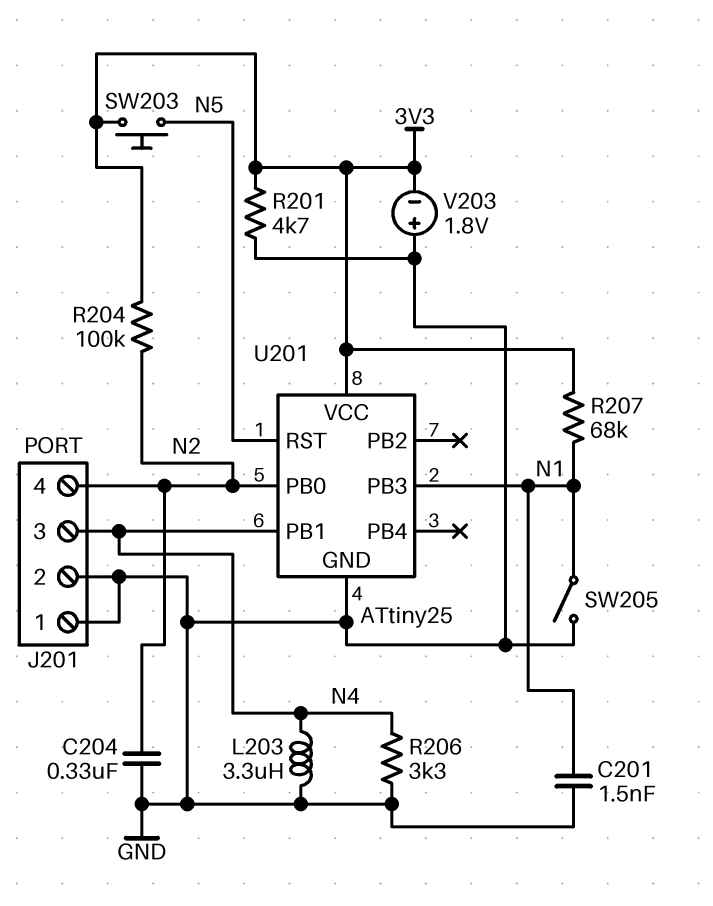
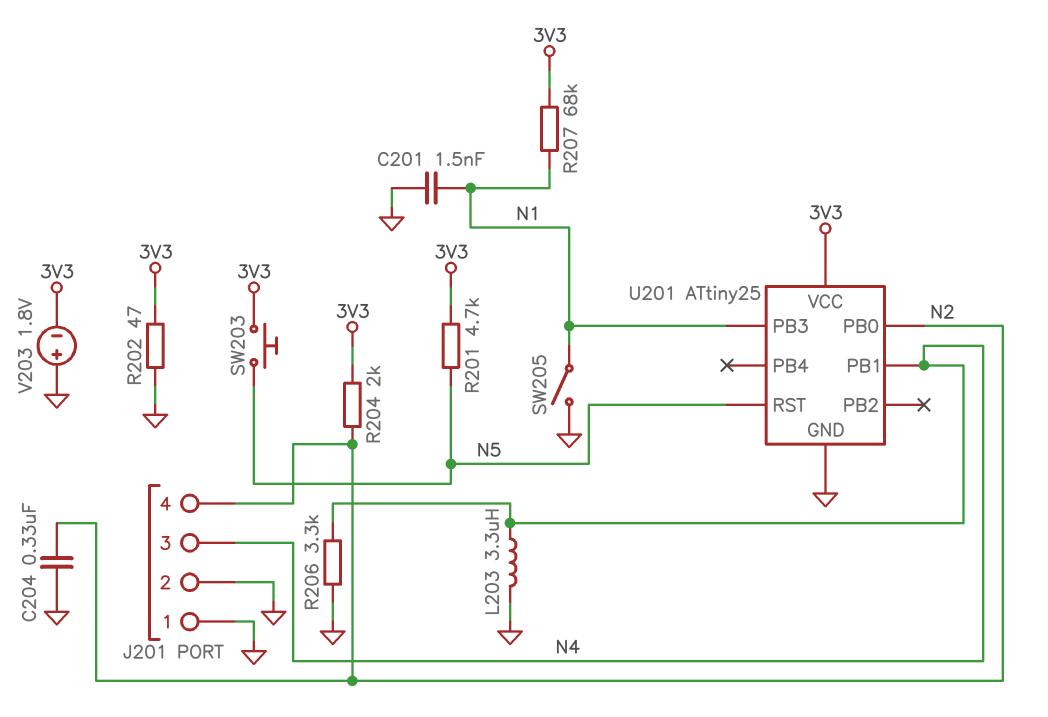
R201: 4.7k (3V3, GND) -> 4.7k (3V3, N5)
R202: none -> 47 (3V3, GND)
R204: 100k (3V3, N2) -> 2k (3V3, N2)

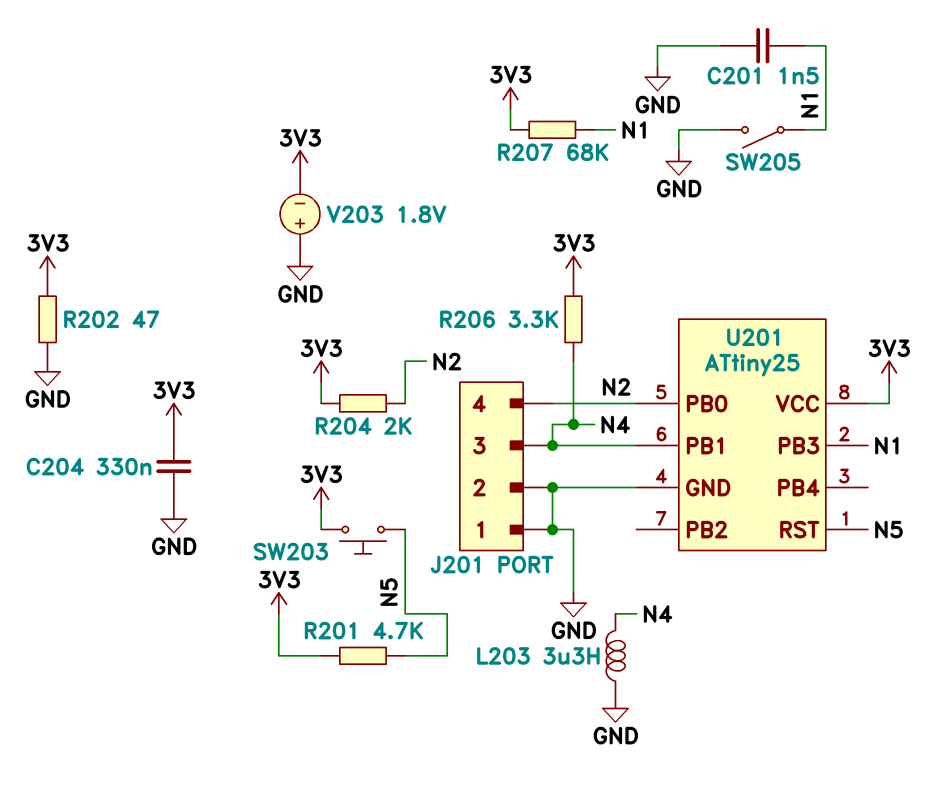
C204: 330nF (GND, N2) -> 330nF (3V3, GND)
R206: 3.3k (GND, N4) -> 3.3k (3V3, N4)

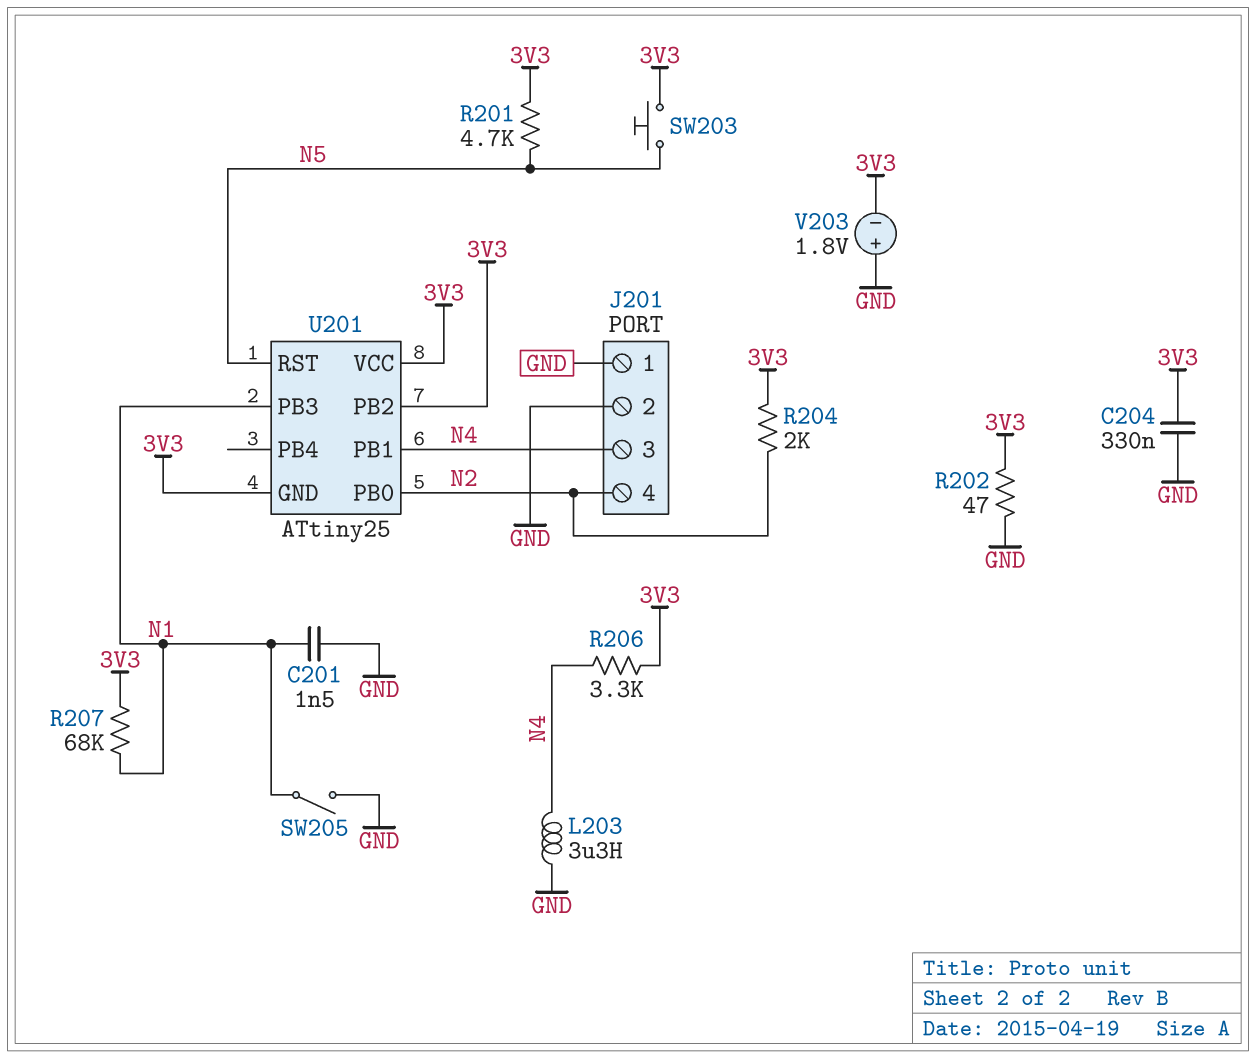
U201 pin GND: GND -> 3V3
U201 pin PB2: none -> 3V3

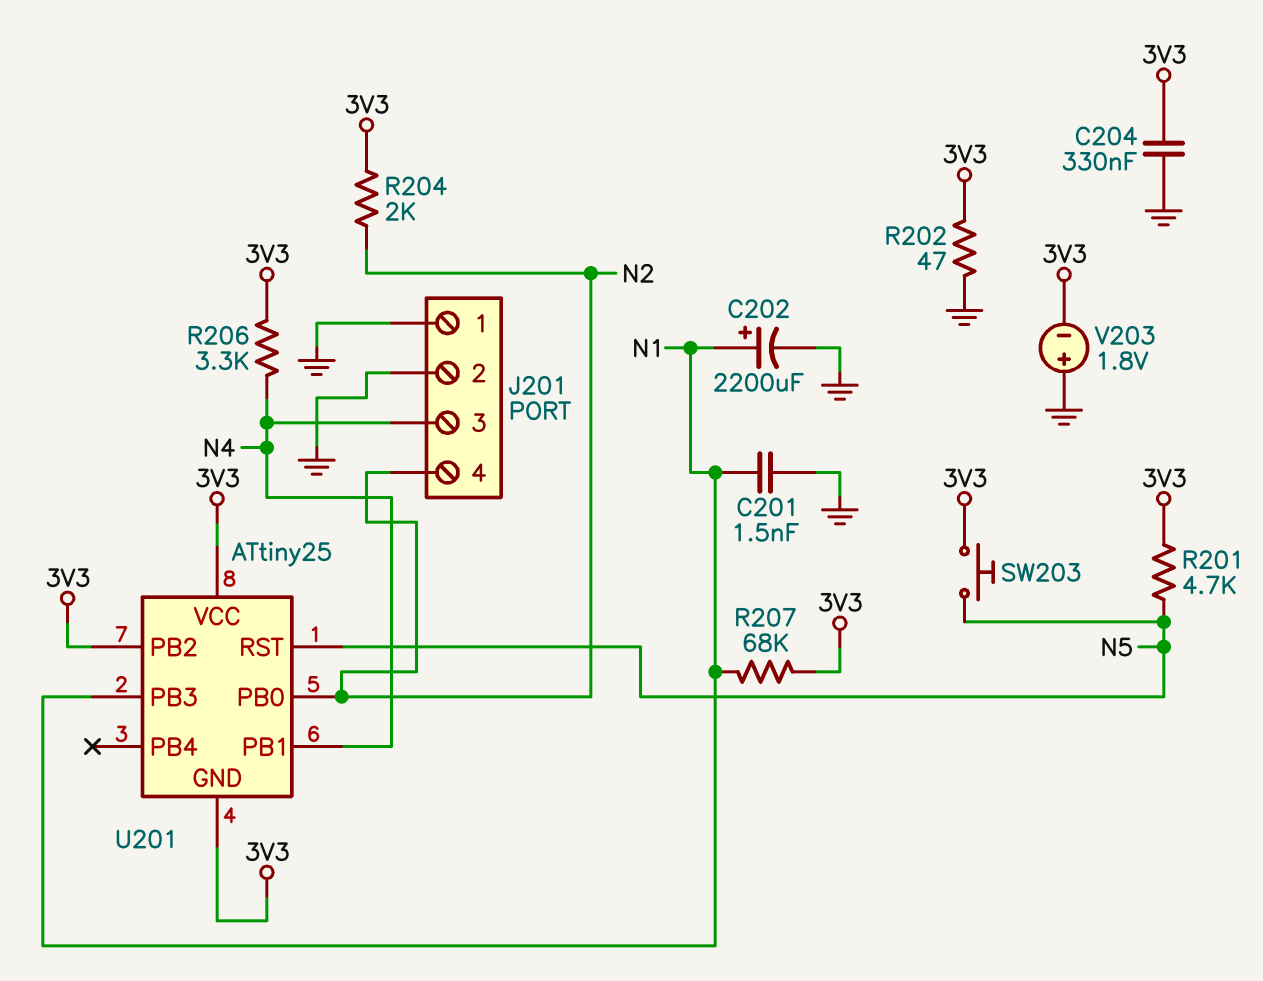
C202: none -> 2200uF (plus N1, minus GND)
L203: 3.3uH (GND, N4) -> none
SW205: switch (GND, N1) -> none

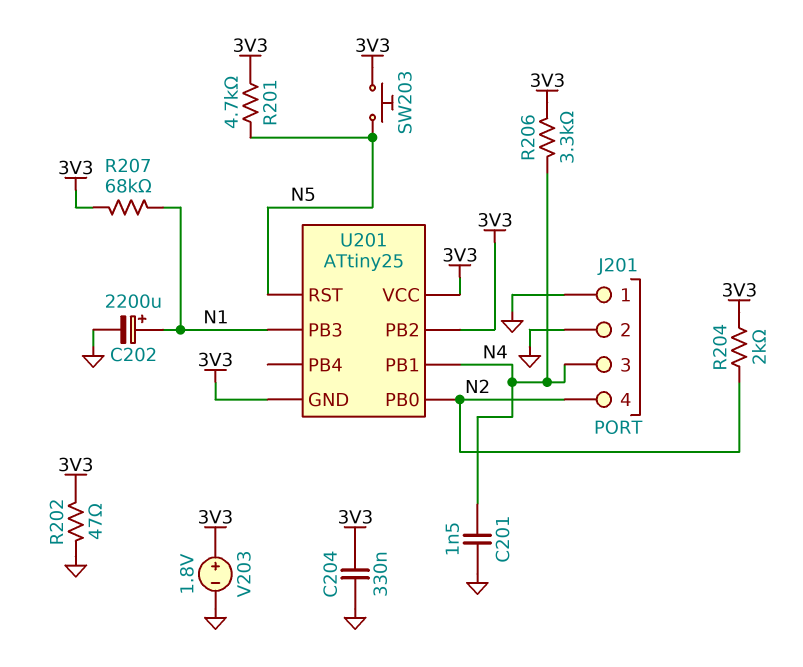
C201: 1.5nF (GND, N1) -> 1.5nF (GND, N4)
V203: 1.8V (plus GND, minus 3V3) -> 1.8V (plus 3V3, minus GND)

